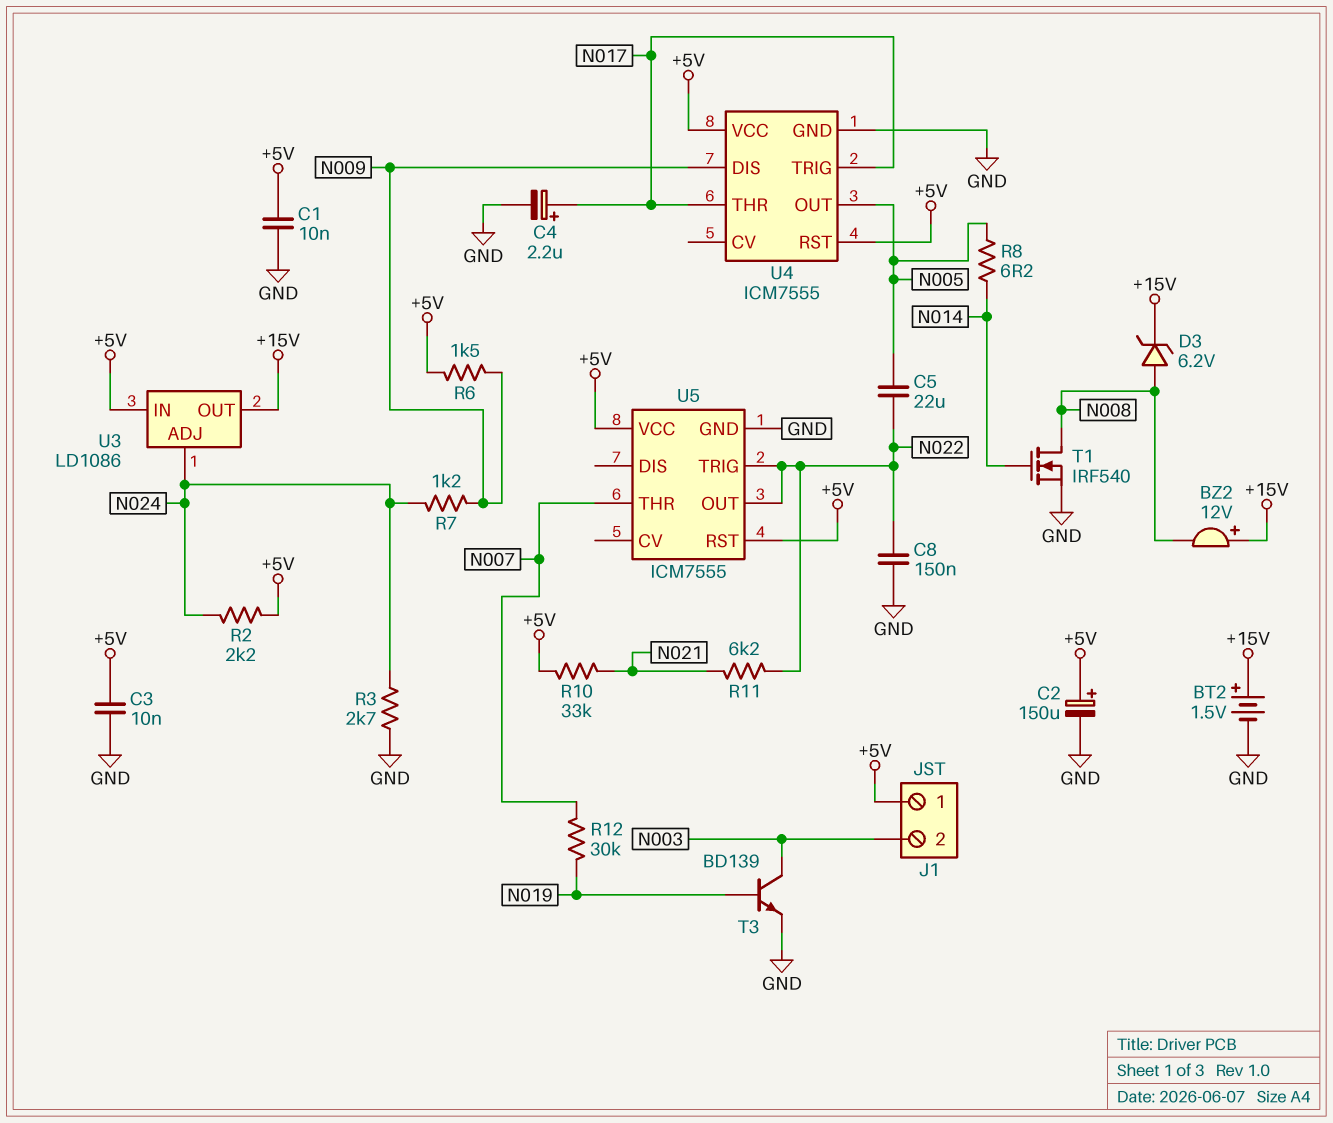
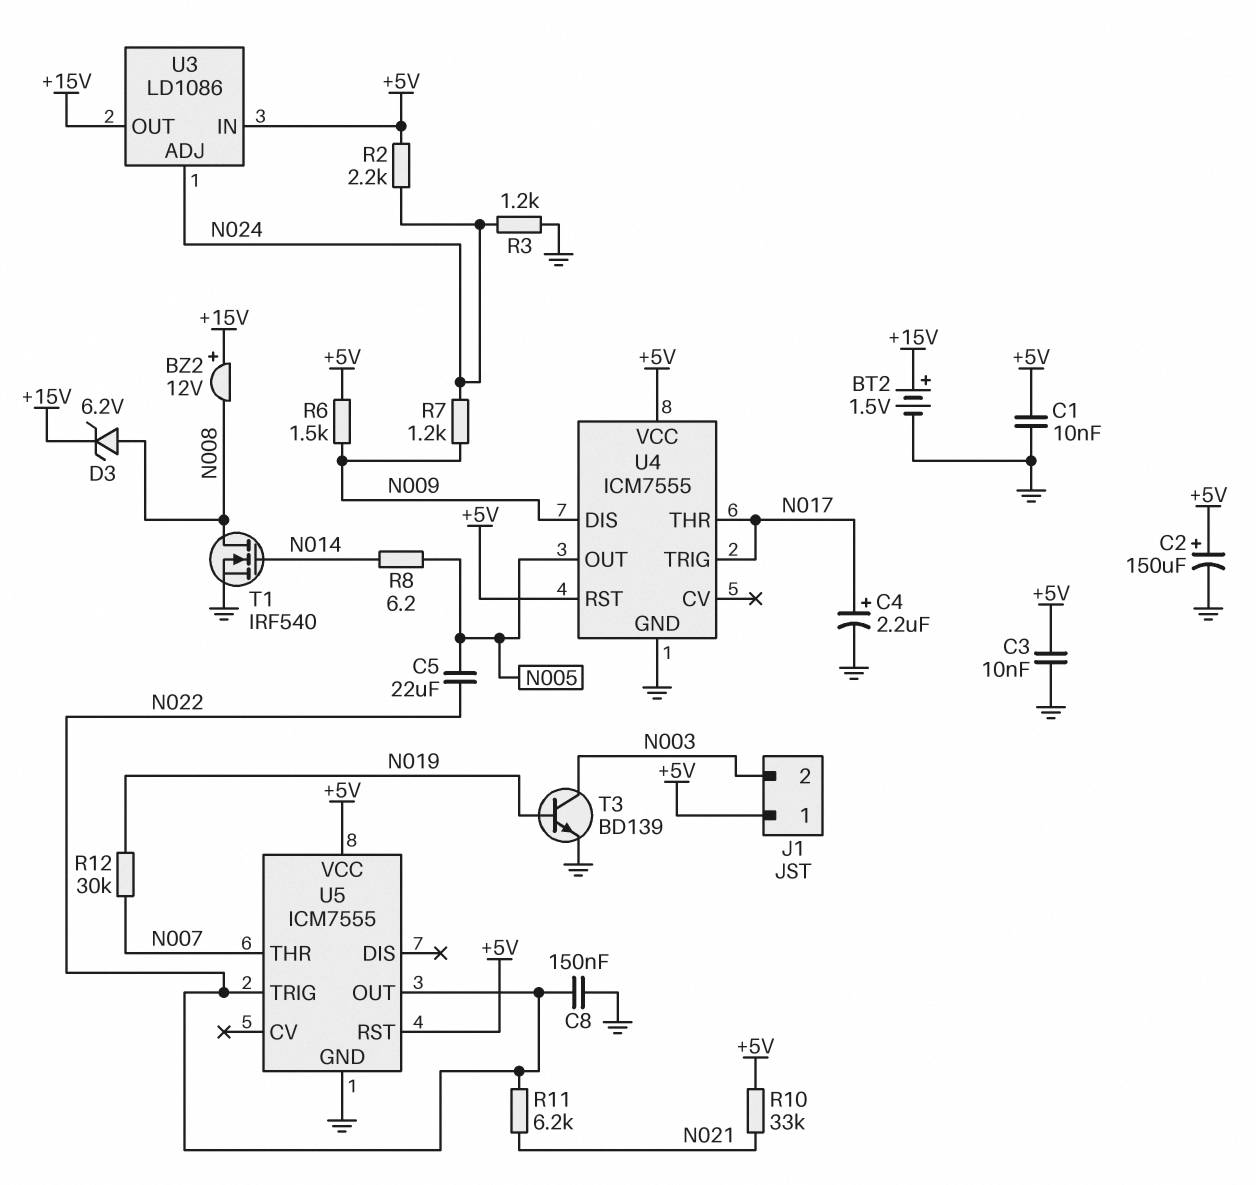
R3: 2.7k (GND, N024) -> 1.2k (GND, N024)

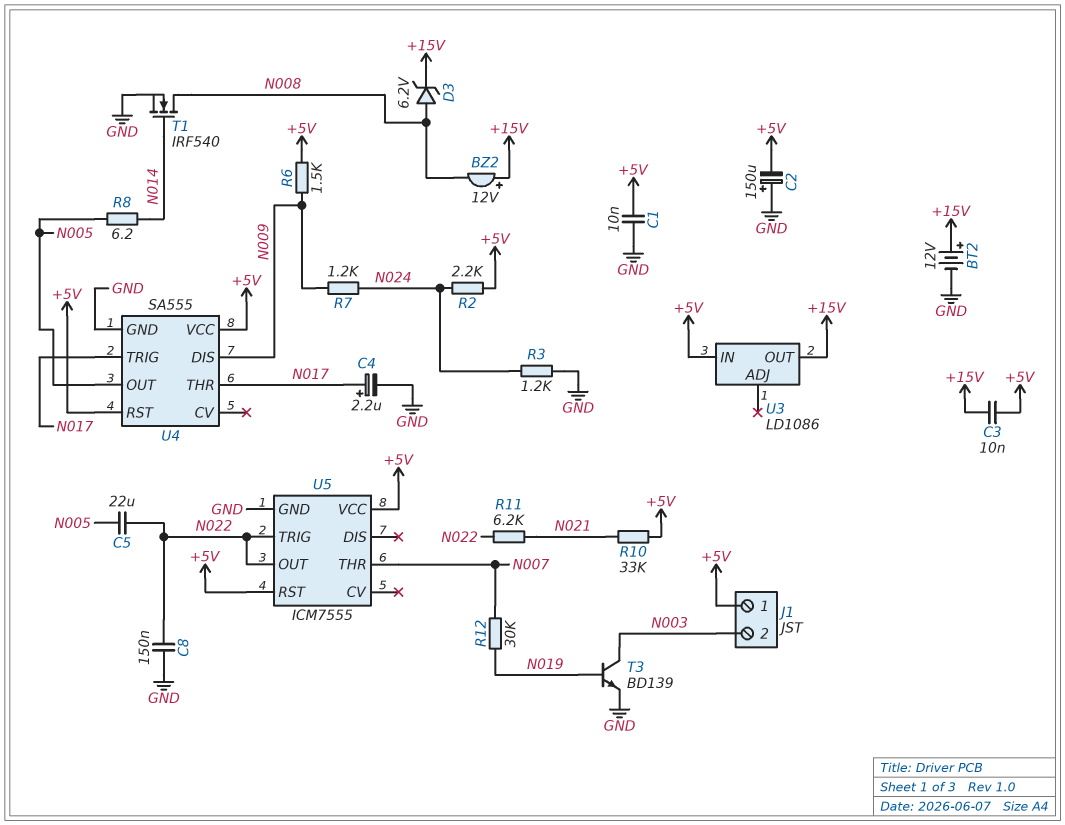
BT2: 1.5V (plus +15V, minus GND) -> 12V (plus +15V, minus GND)
C2: 150uF (plus +5V, minus GND) -> 150uF (plus GND, minus +5V)
C3: 10nF (+5V, GND) -> 10nF (+5V, +15V)
U3 pin ADJ: N024 -> none
U4: ICM7555 -> SA555

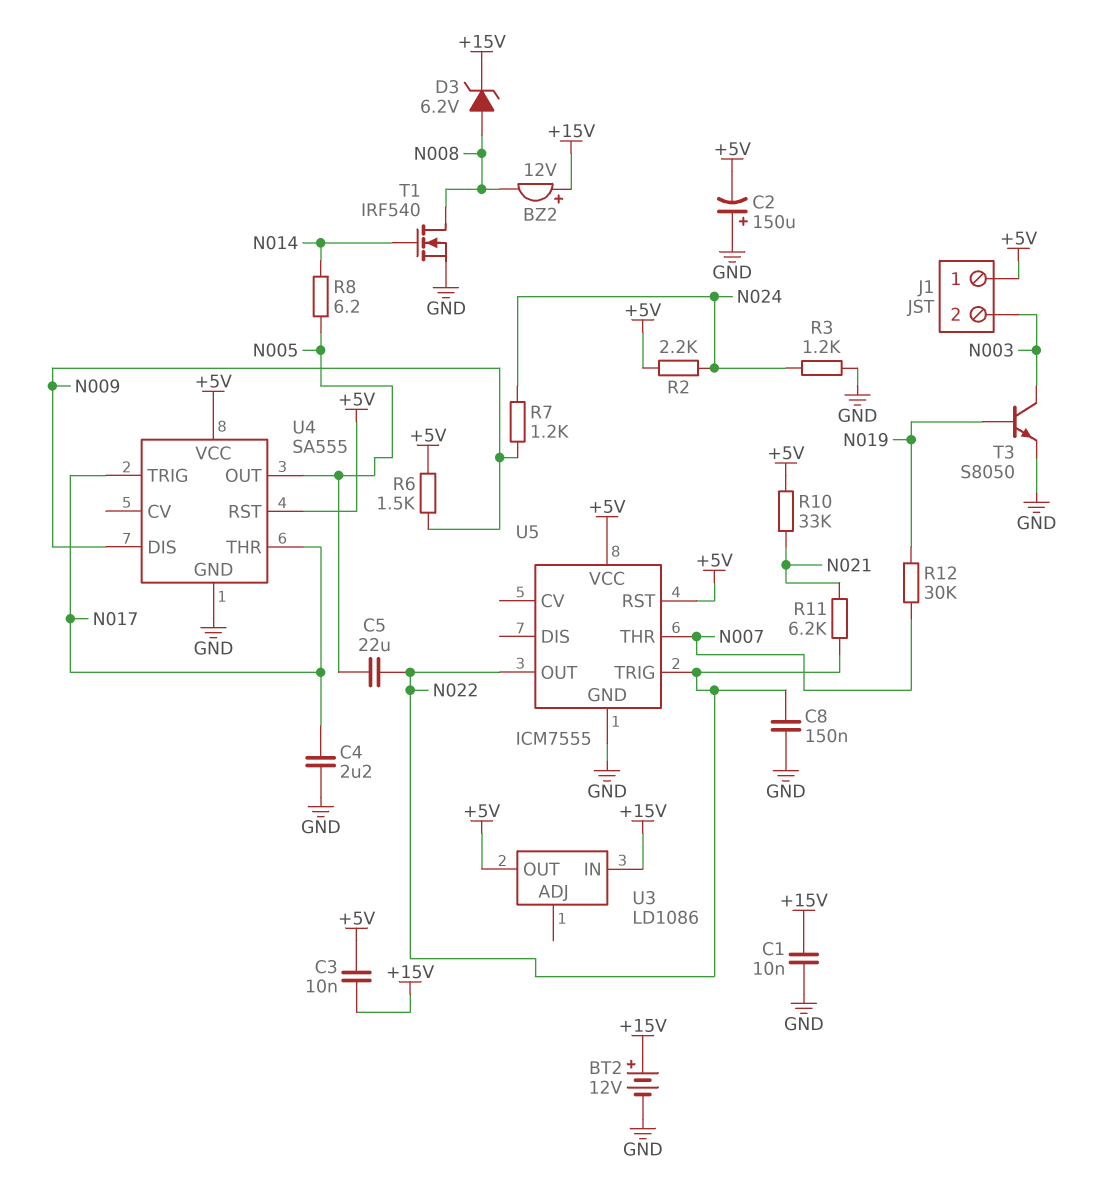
C1: 10nF (+5V, GND) -> 10nF (+15V, GND)
C4: 2.2uF (plus N017, minus GND) -> 2.2uF (GND, N017)
T3: NPN BD139 (B N019, C N003, E GND) -> NPN S8050 (B N019, C N003, E GND)
U3 pin IN: +5V -> +15V
U3 pin OUT: +15V -> +5V

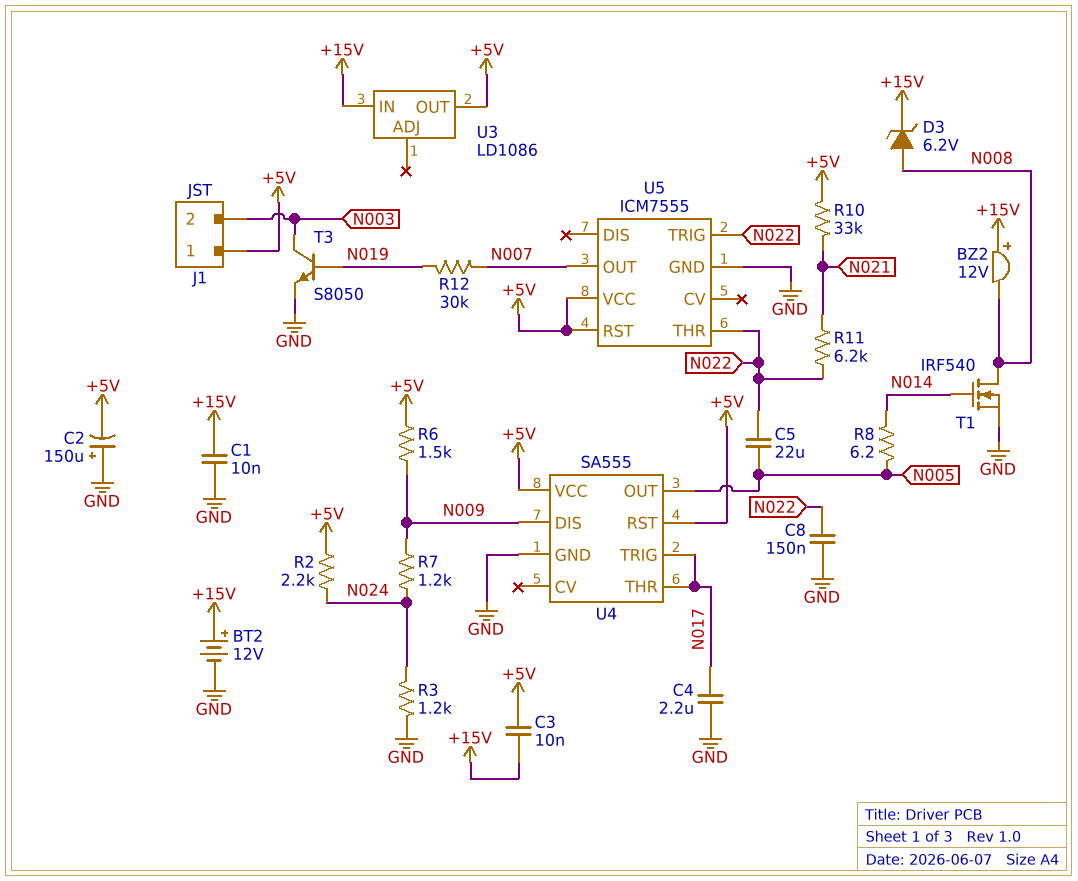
U5 pin OUT: N022 -> N007
U5 pin THR: N007 -> N022

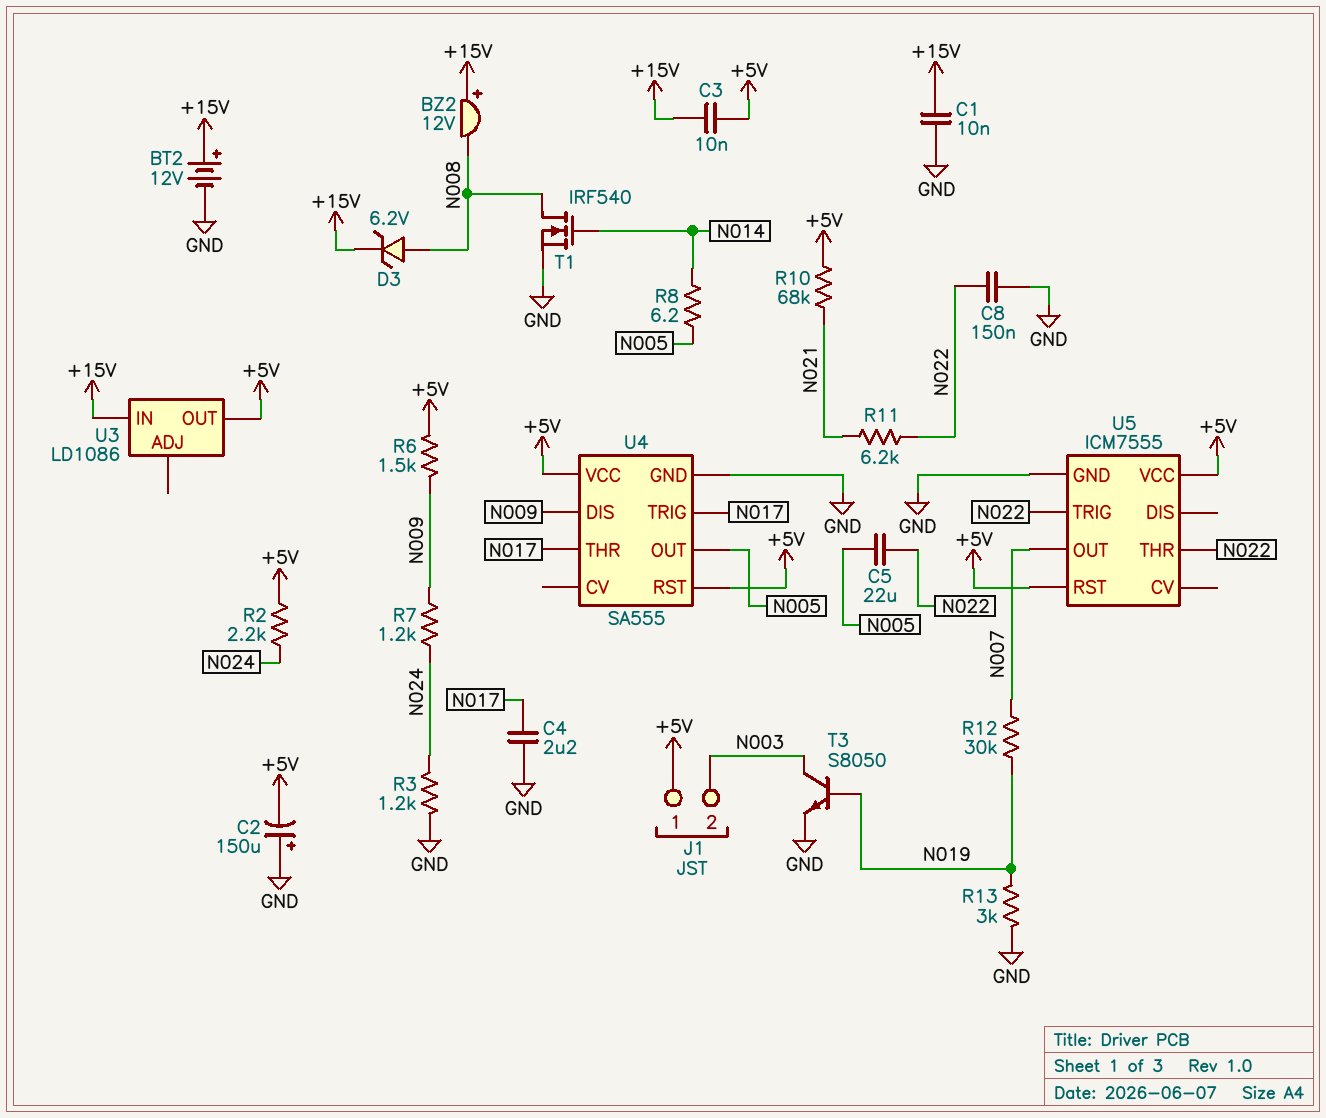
R10: 33k (+5V, N021) -> 68k (+5V, N021)
R13: none -> 3k (GND, N019)

